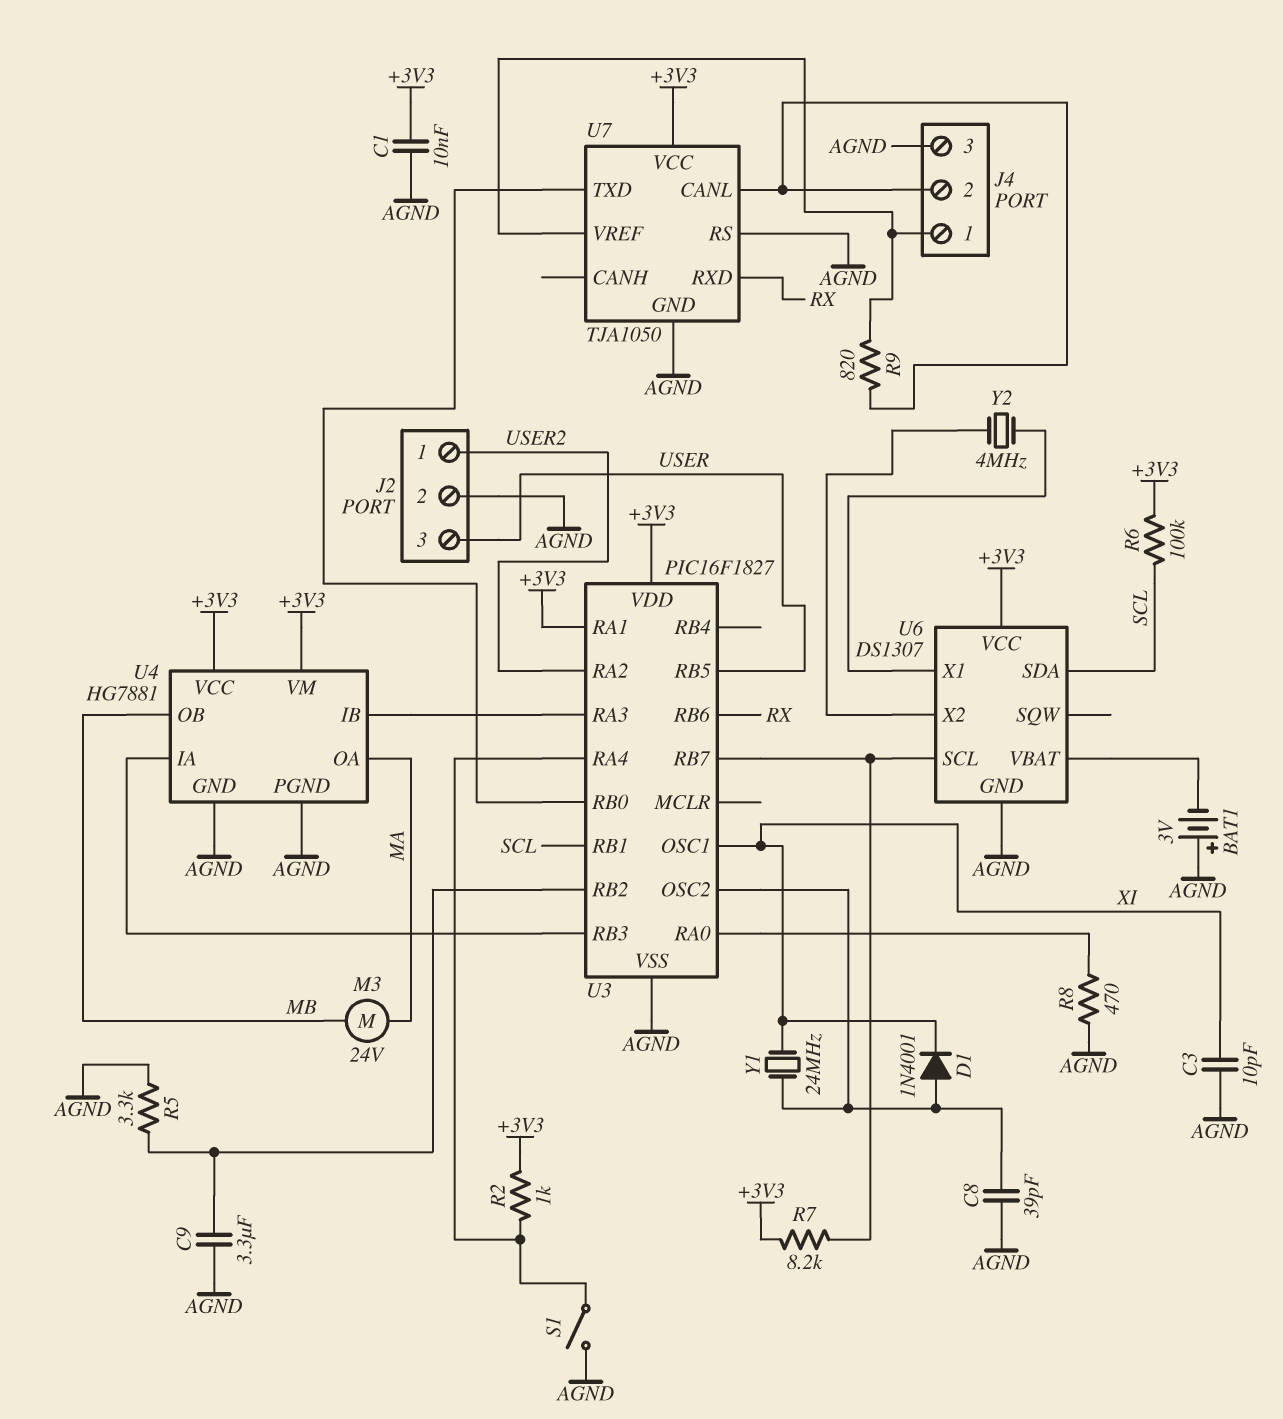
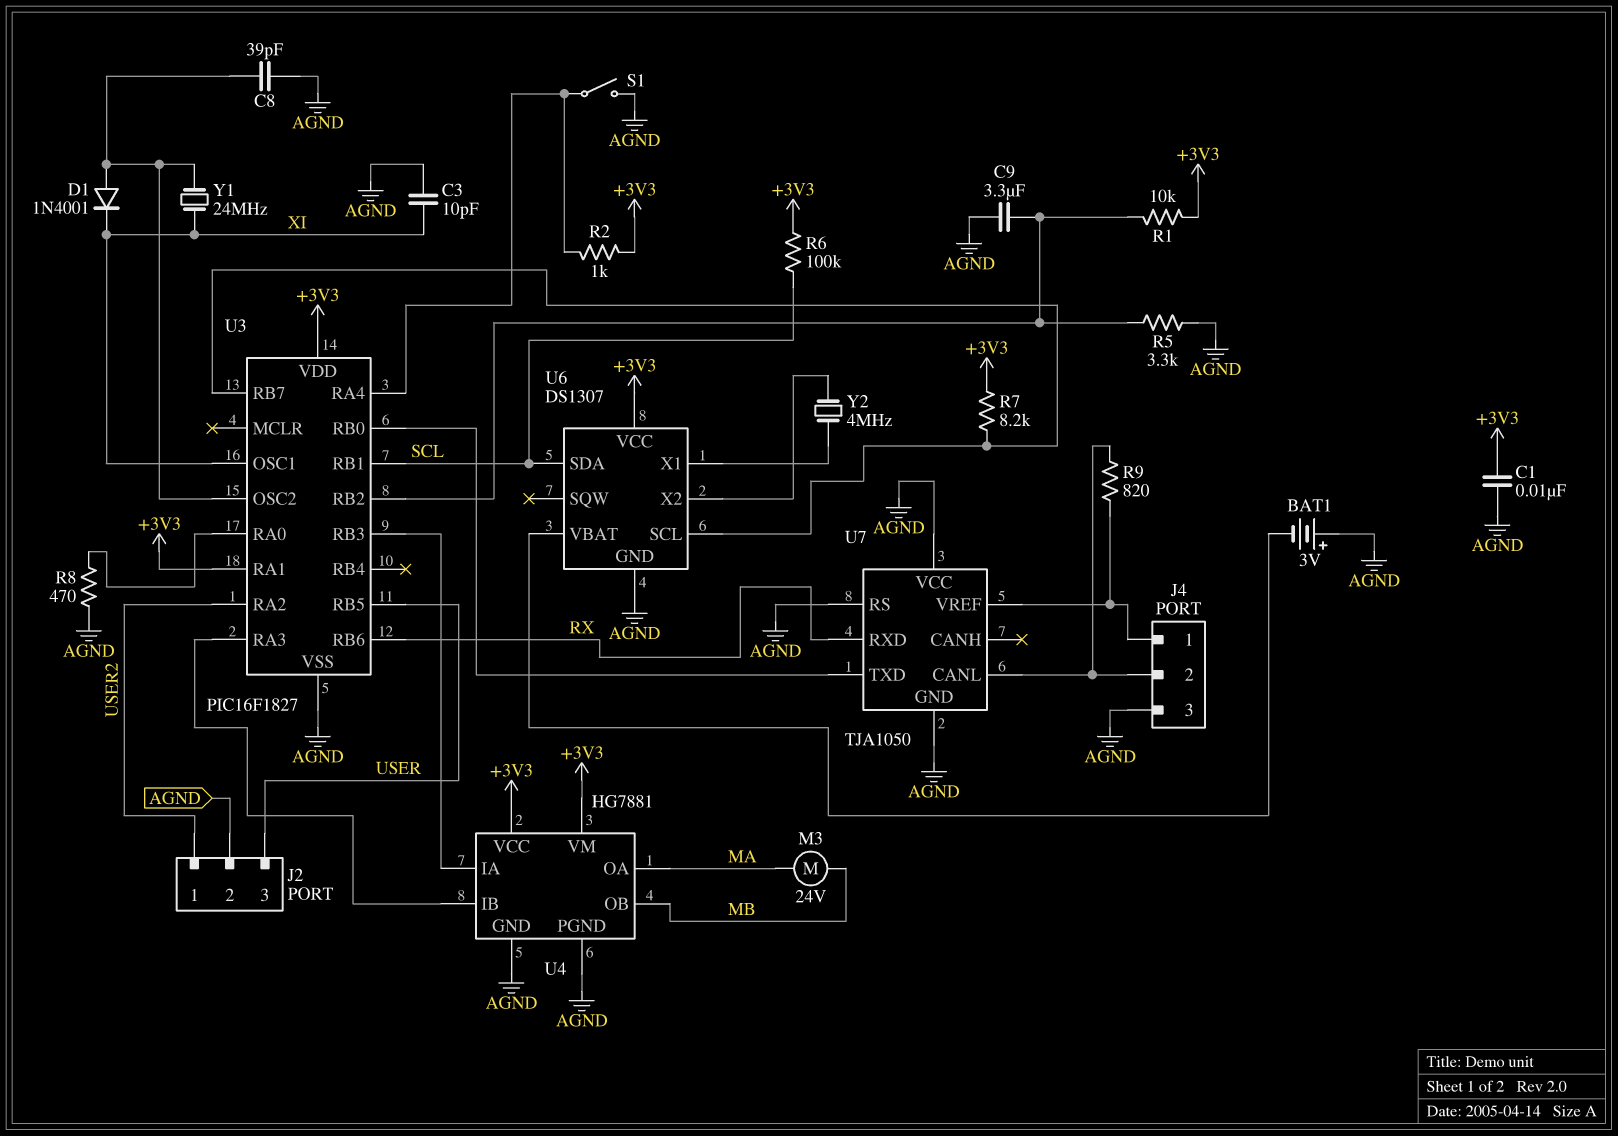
R1: none -> 10k (+3V3, U3/RB2)
U7 pin VCC: +3V3 -> AGND

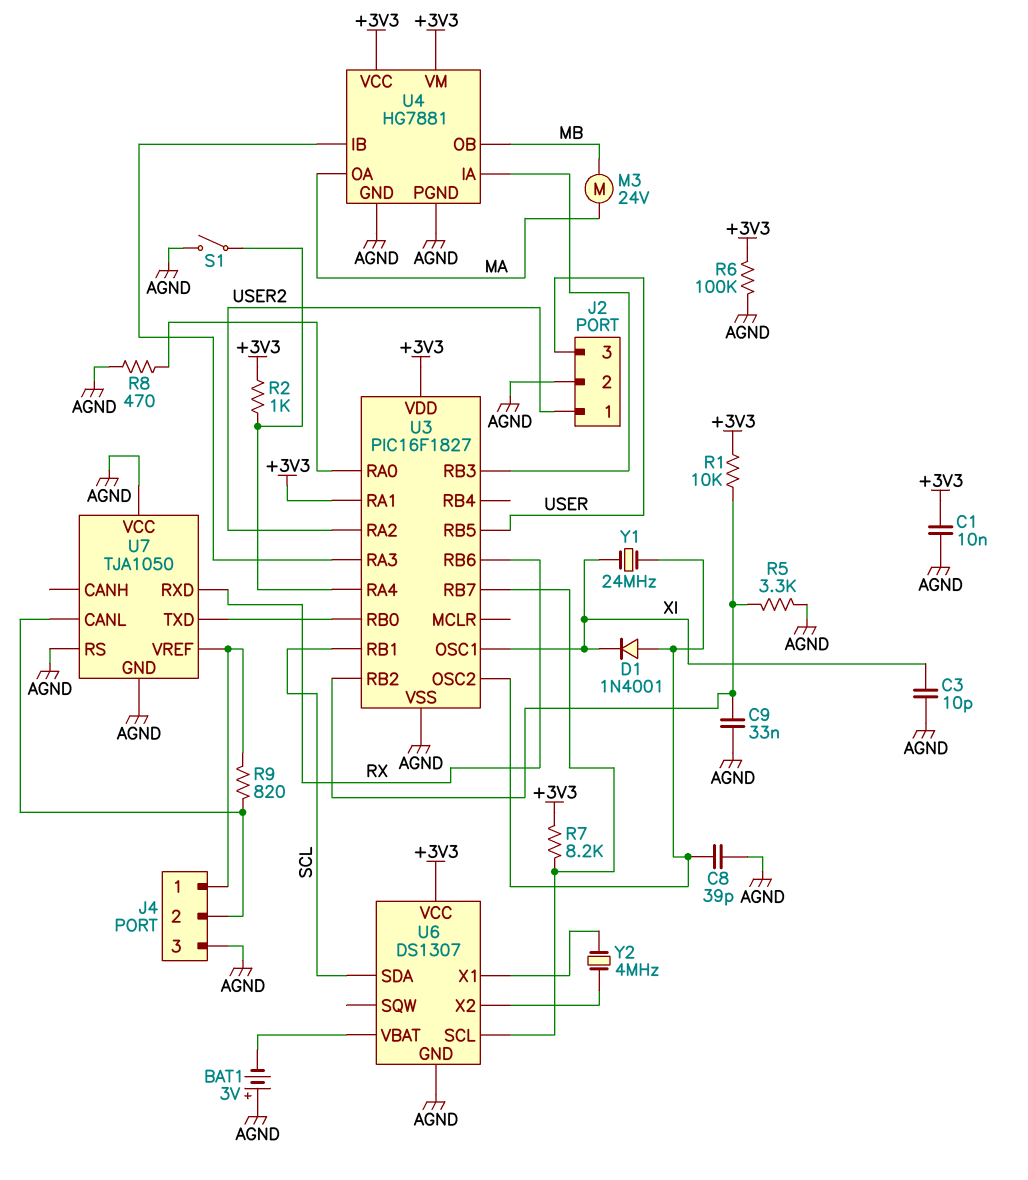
C9: 3.3uF (AGND, U3/RB2) -> 33nF (AGND, U3/RB2)
R6: 100k (+3V3, SCL) -> 100k (+3V3, AGND)

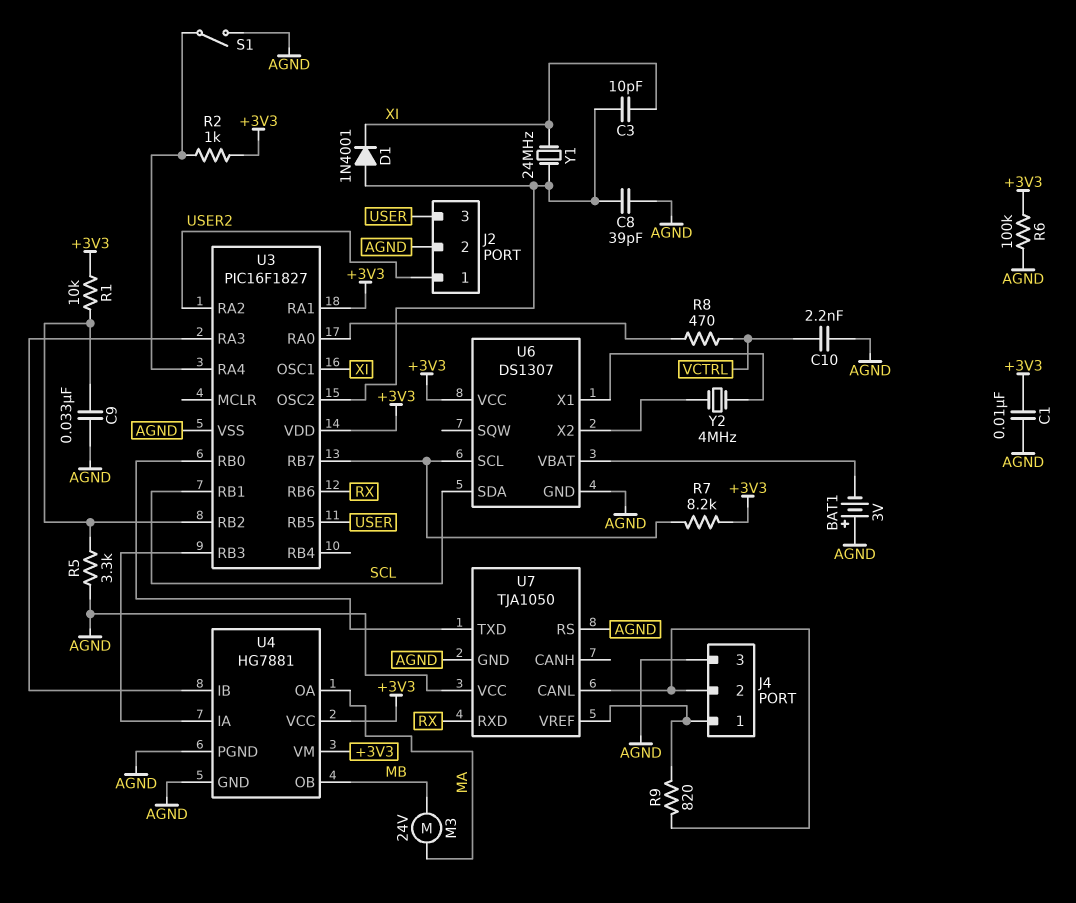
C3: 10pF (AGND, XI) -> 10pF (U3/OSC2, XI)
C10: none -> 2.2nF (AGND, VCTRL)
R8: 470 (AGND, U3/RA0) -> 470 (U3/RA0, VCTRL)

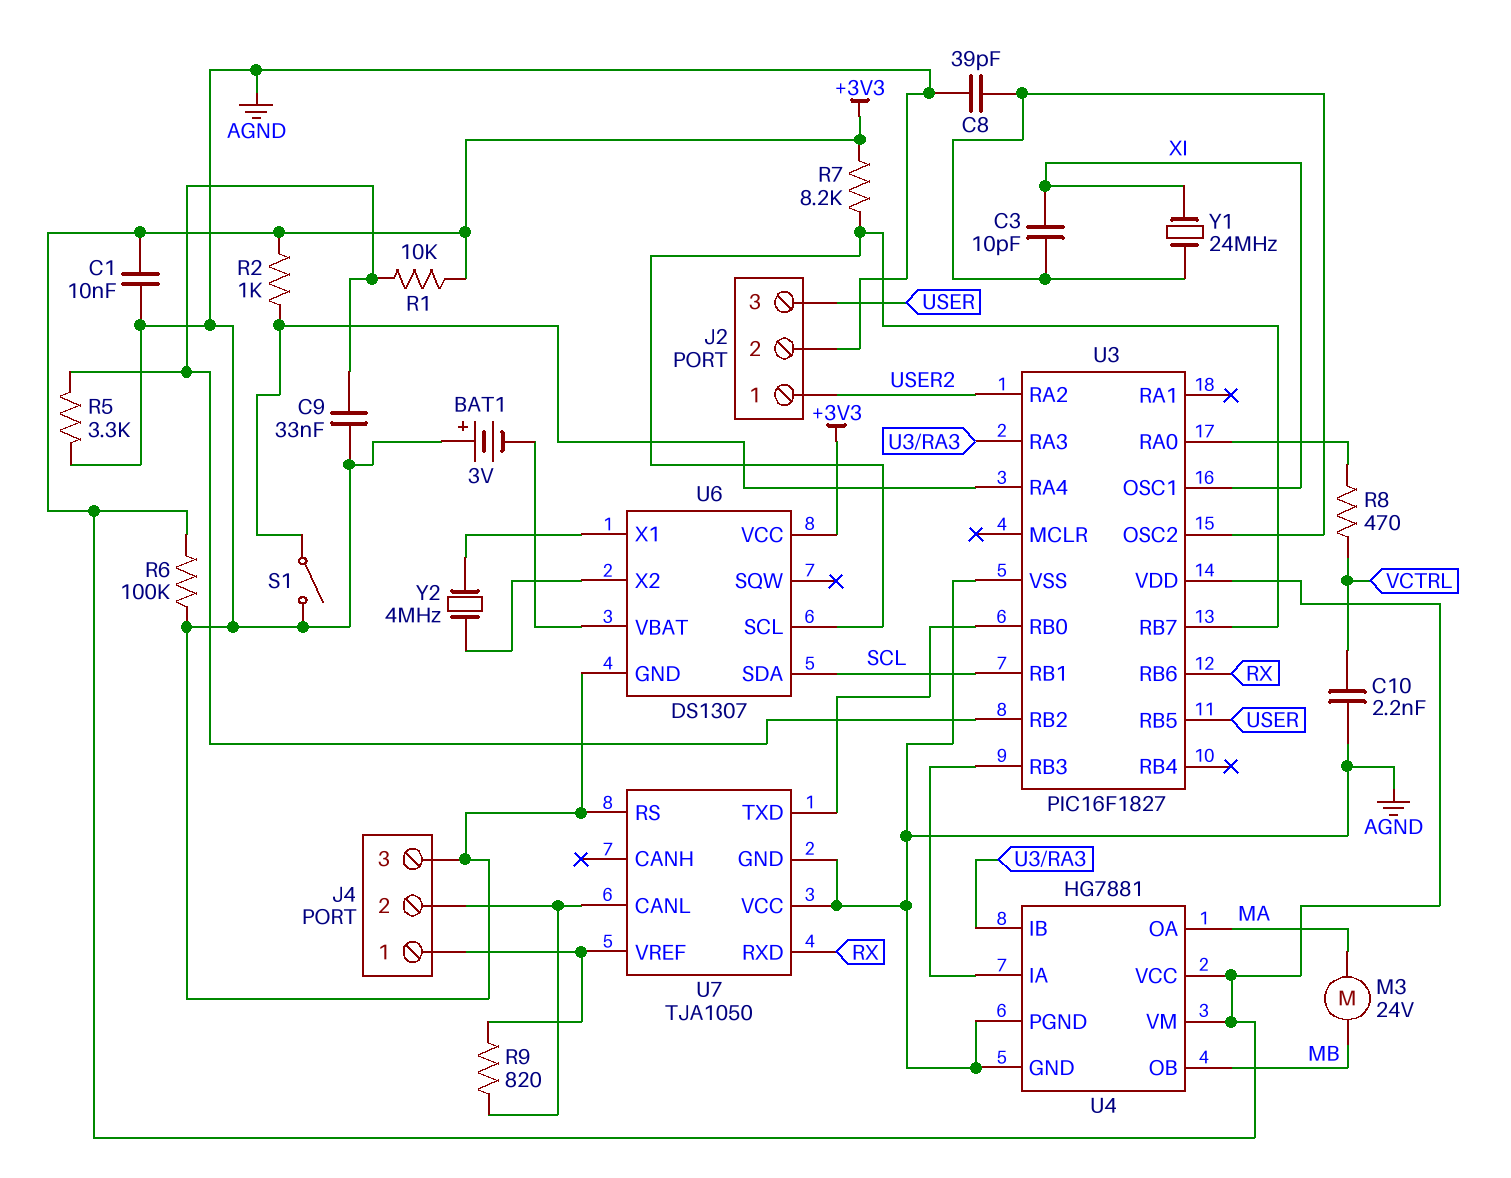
D1: diode 1N4001 (A U3/OSC2, K XI) -> none
U3 pin RA1: +3V3 -> none

